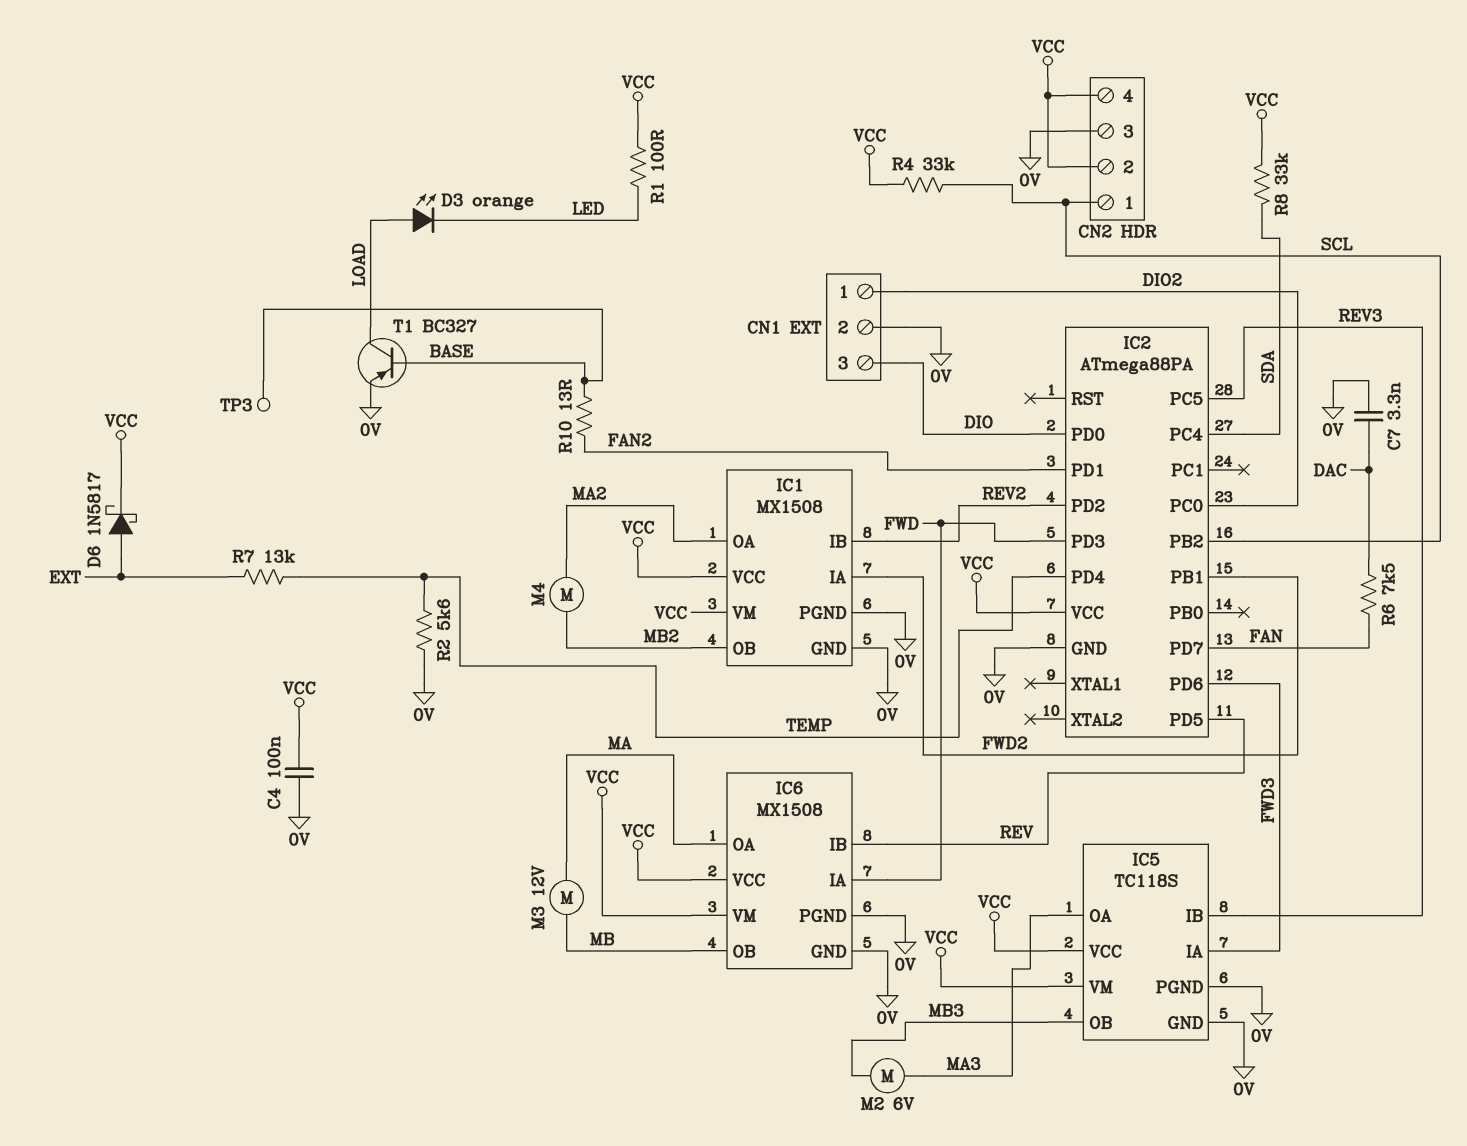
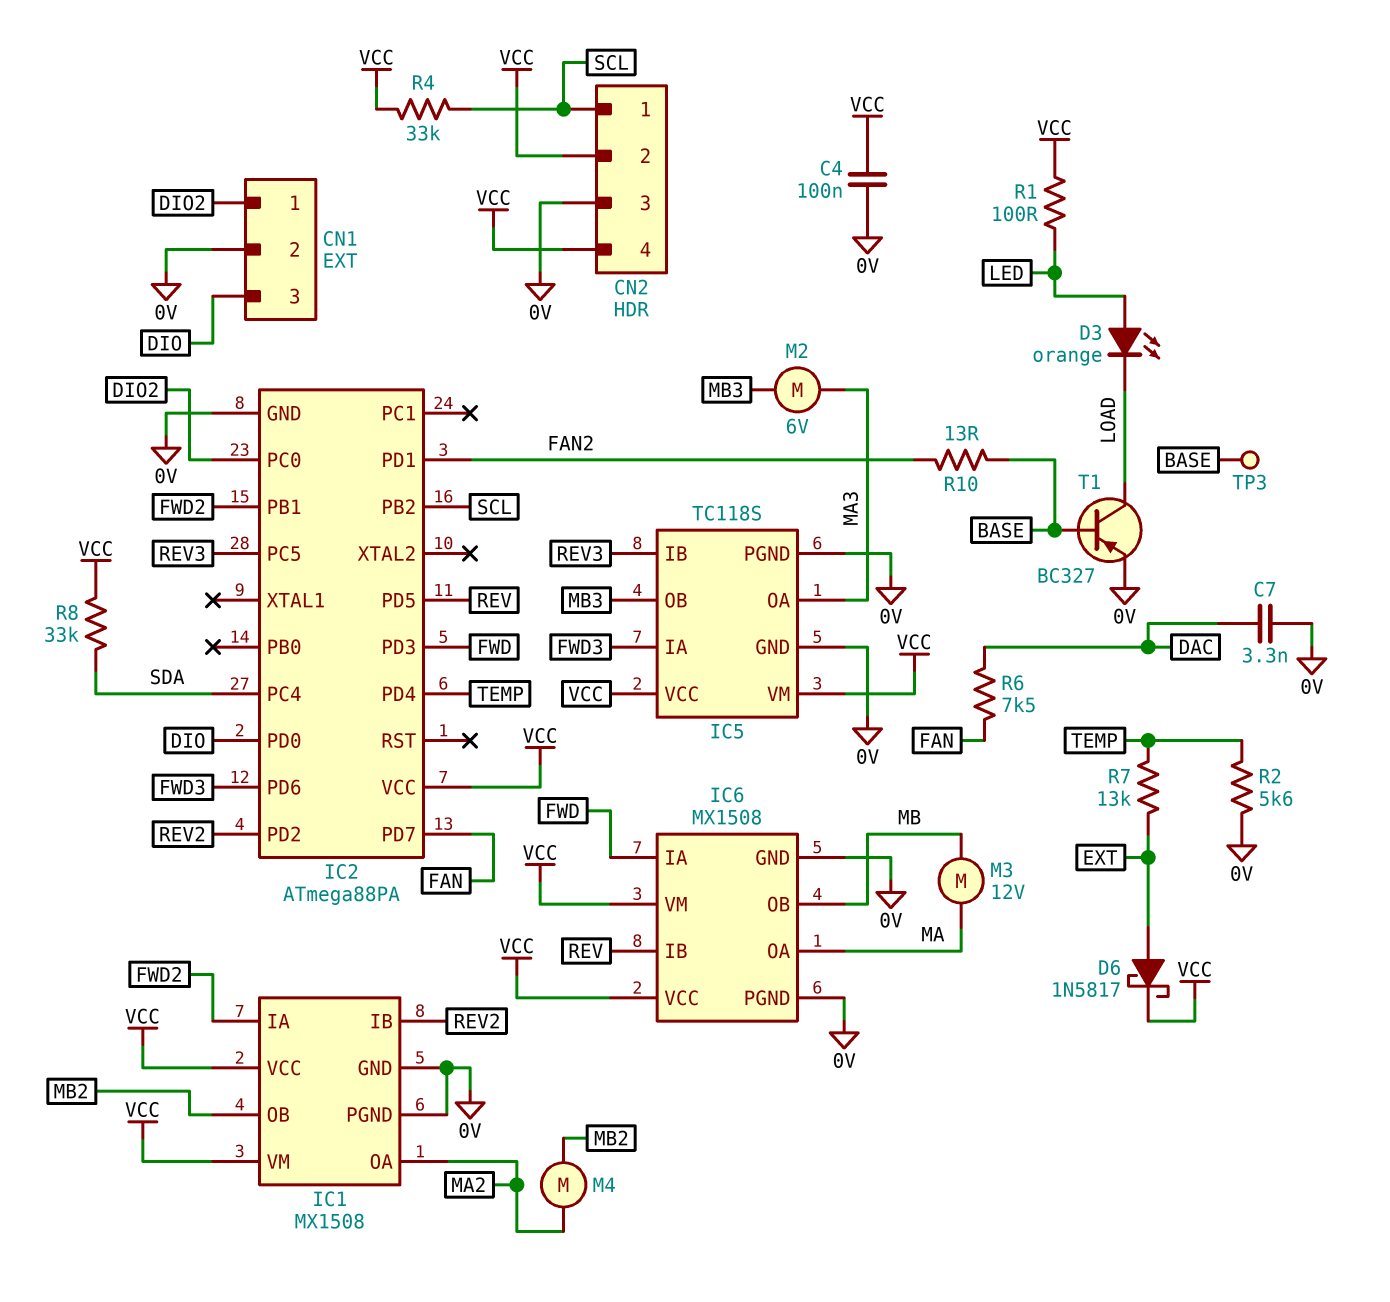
D3: LED orange (A LOAD, K LED) -> LED orange (A LED, K LOAD)

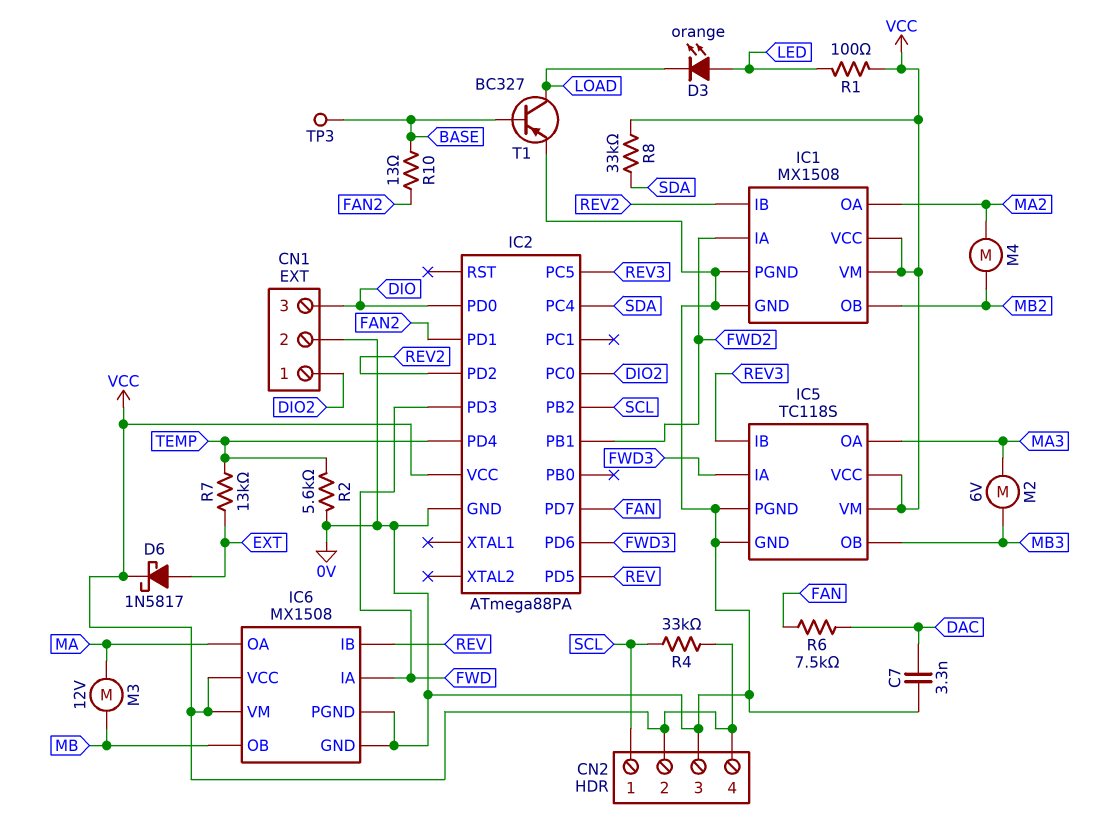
C4: 100nF (0V, VCC) -> none

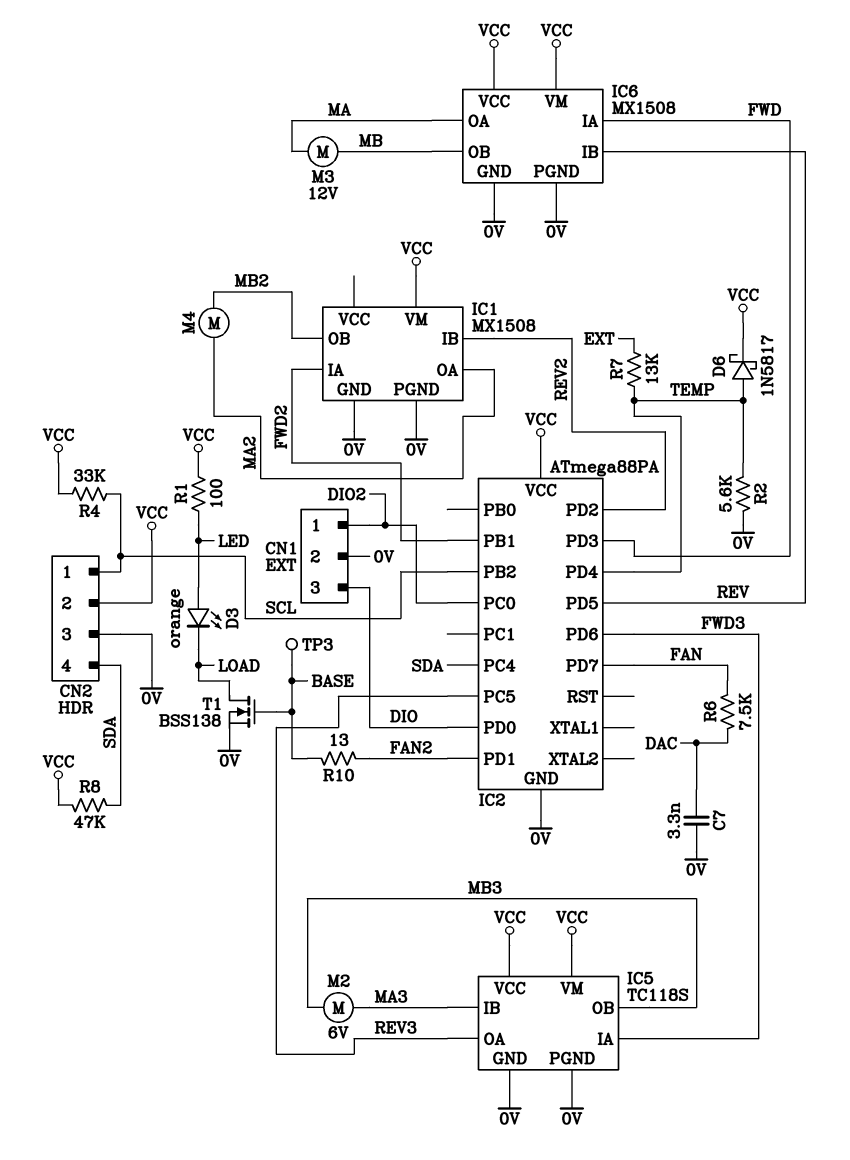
CN2 pin 4: VCC -> SDA
D6: schottky 1N5817 (A EXT, K VCC) -> schottky 1N5817 (A TEMP, K VCC)
IC1 pin VCC: VCC -> none
IC5 pin IB: REV3 -> MA3
IC5 pin OA: MA3 -> REV3
R8: 33k (SDA, VCC) -> 47k (SDA, VCC)
T1: PNP BC327 (B BASE, C LOAD, E 0V) -> NMOS BSS138 (G BASE, D LOAD, S 0V)

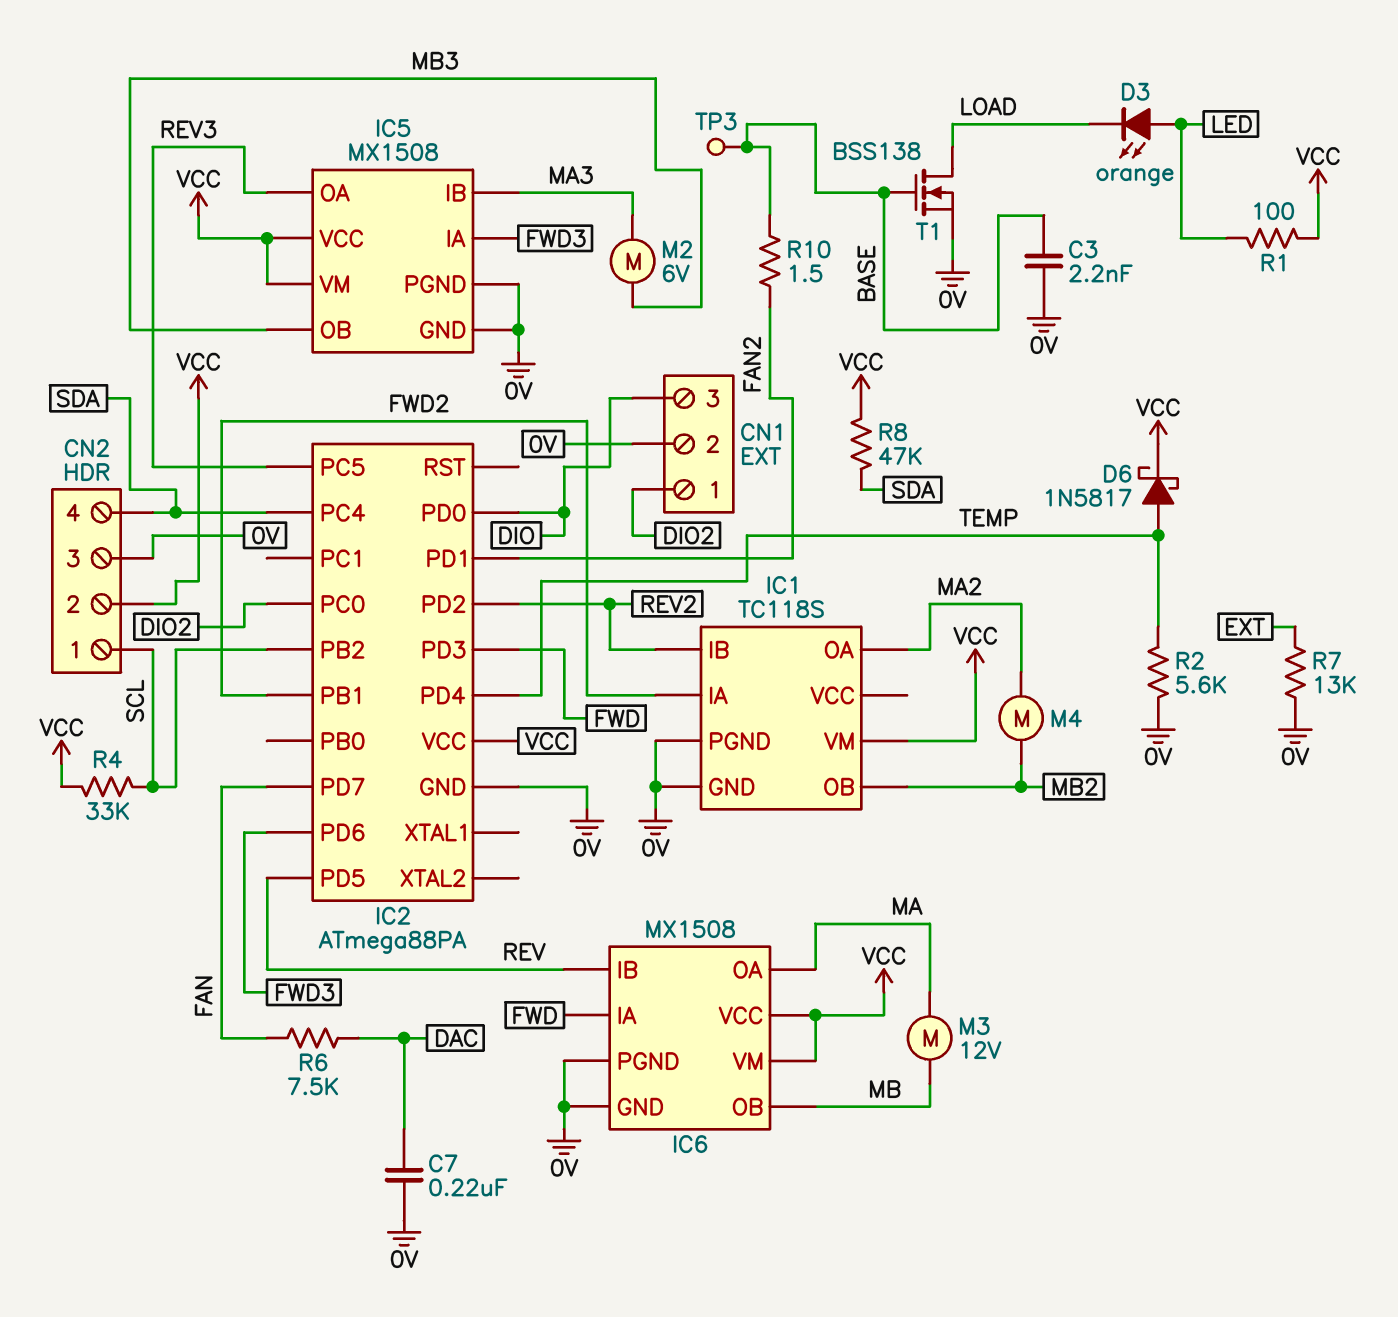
C3: none -> 2.2nF (0V, BASE)
C7: 3.3nF (0V, DAC) -> 220nF (0V, DAC)
IC1: MX1508 -> TC118S
IC5: TC118S -> MX1508
R7: 13k (EXT, TEMP) -> 13k (0V, EXT)
R10: 13 (BASE, FAN2) -> 1.5 (BASE, FAN2)

